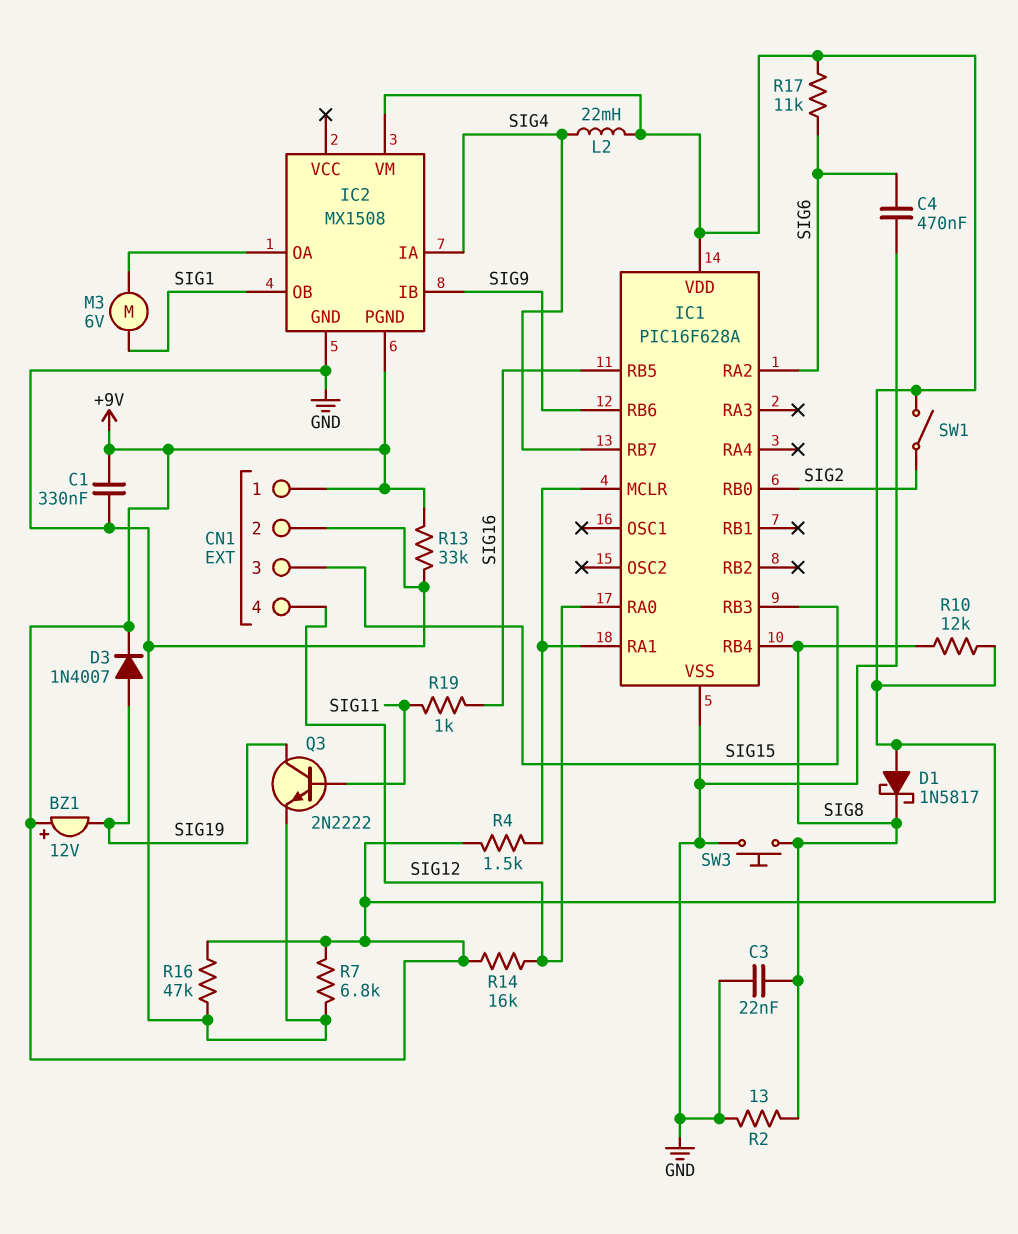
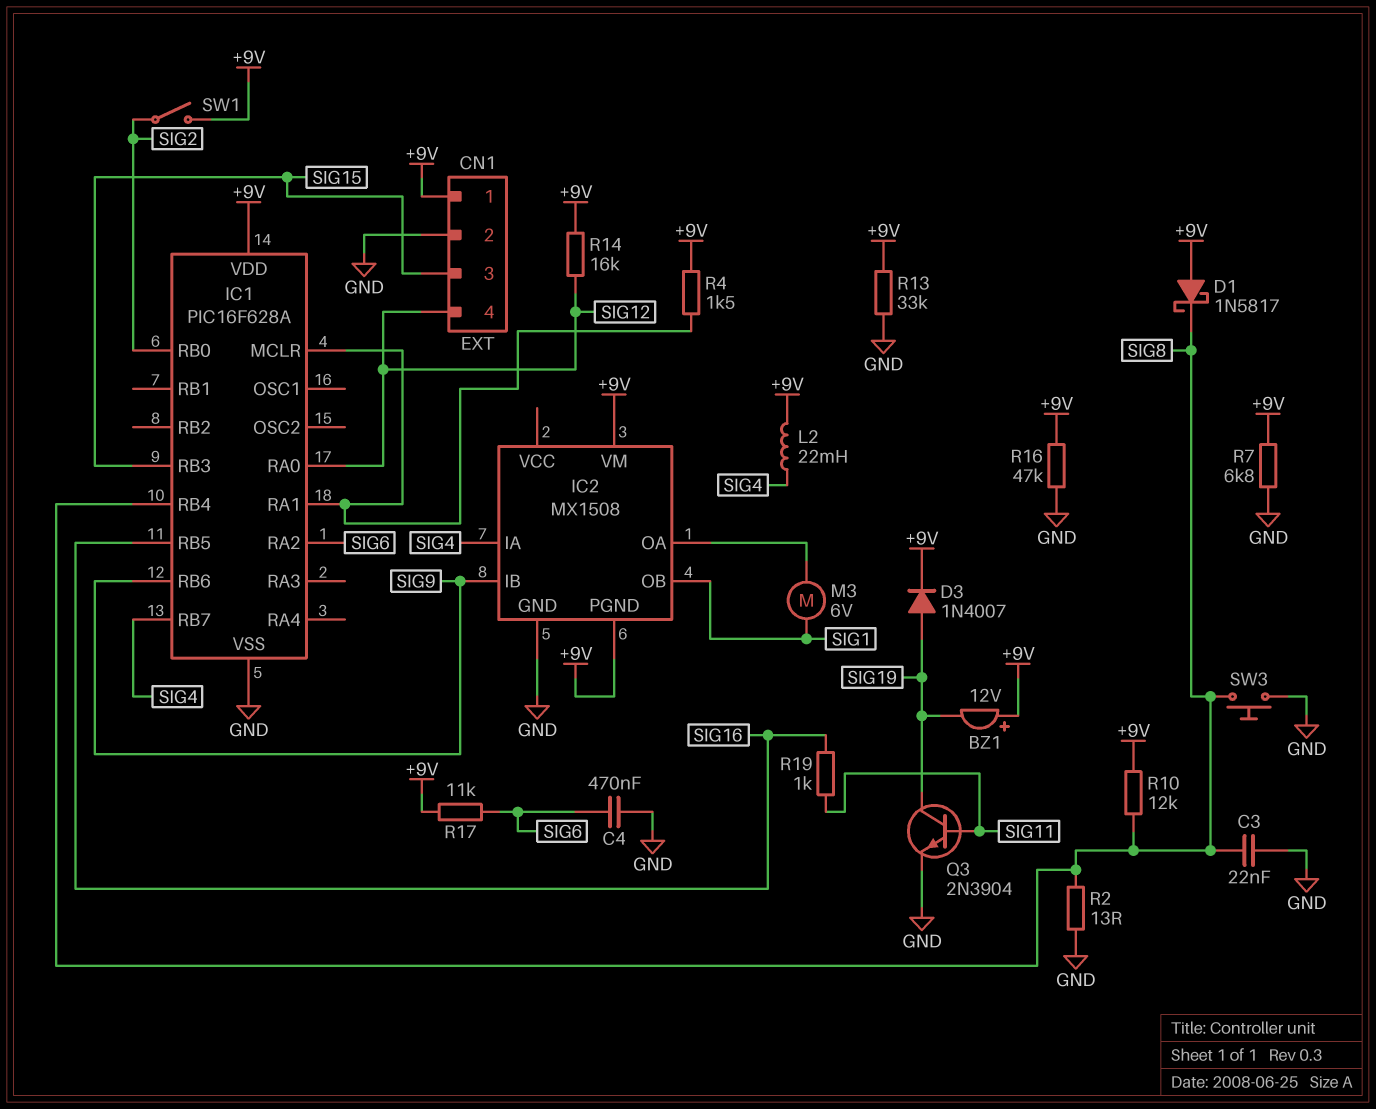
C1: 330nF (+9V, GND) -> none
Q3: NPN 2N2222 (B SIG11, C SIG19, E GND) -> NPN 2N3904 (B SIG11, C SIG19, E GND)

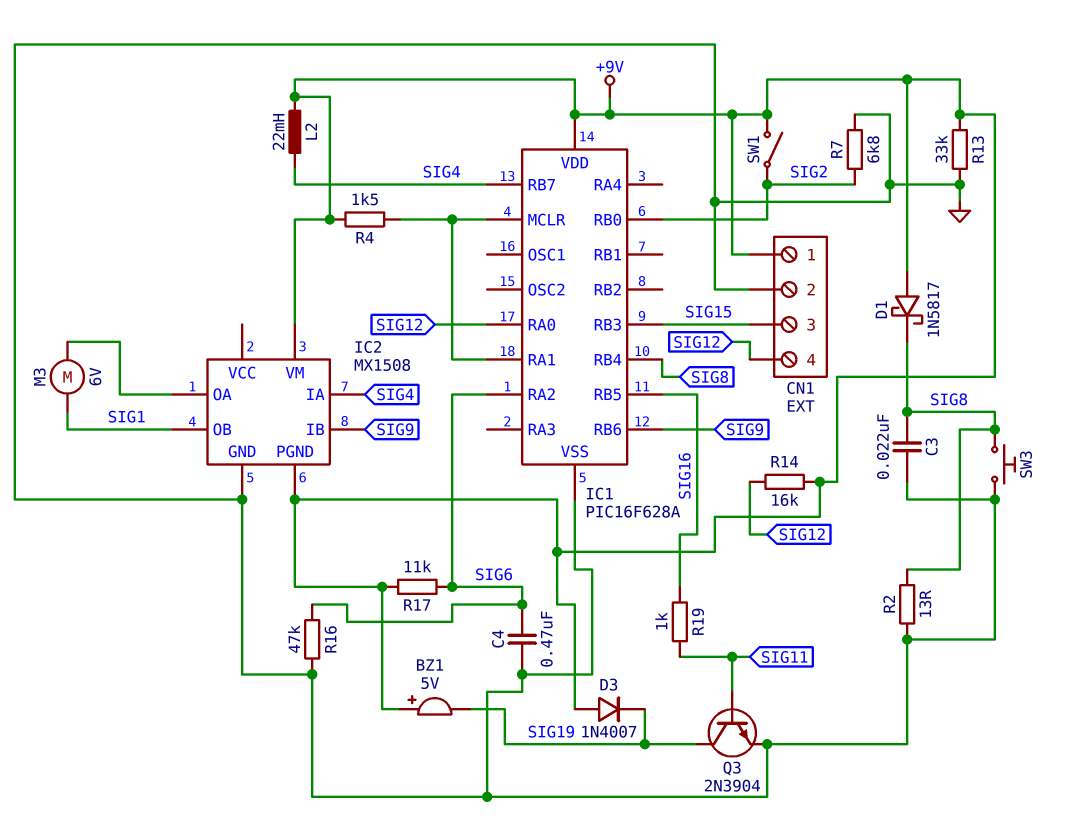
BZ1: buzzer 12V (plus +9V, minus SIG19) -> buzzer 5V (plus +9V, minus SIG19)
D3: diode 1N4007 (A SIG19, K +9V) -> diode 1N4007 (A +9V, K SIG19)
R7: 6.8k (+9V, GND) -> 6.8k (GND, SIG2)
R10: 12k (+9V, SIG8) -> none
R16: 47k (+9V, GND) -> 47k (GND, SIG6)

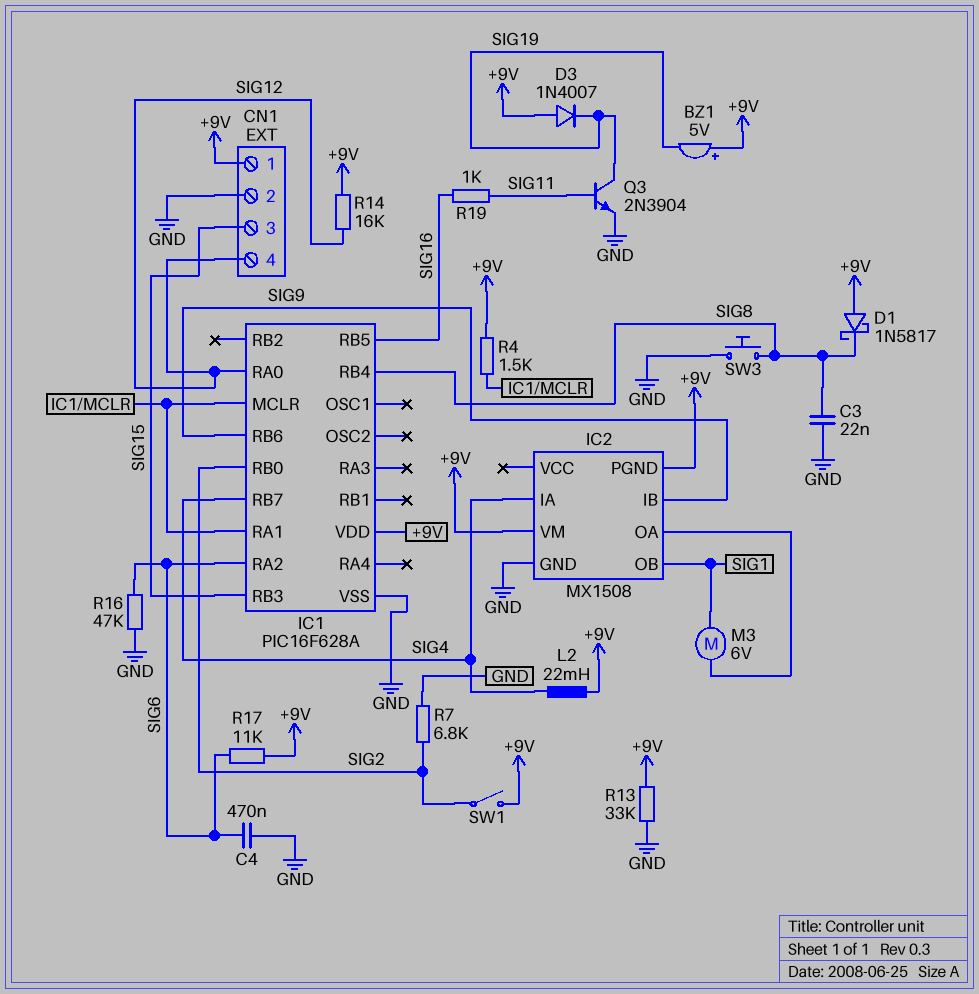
R2: 13 (GND, SIG8) -> none

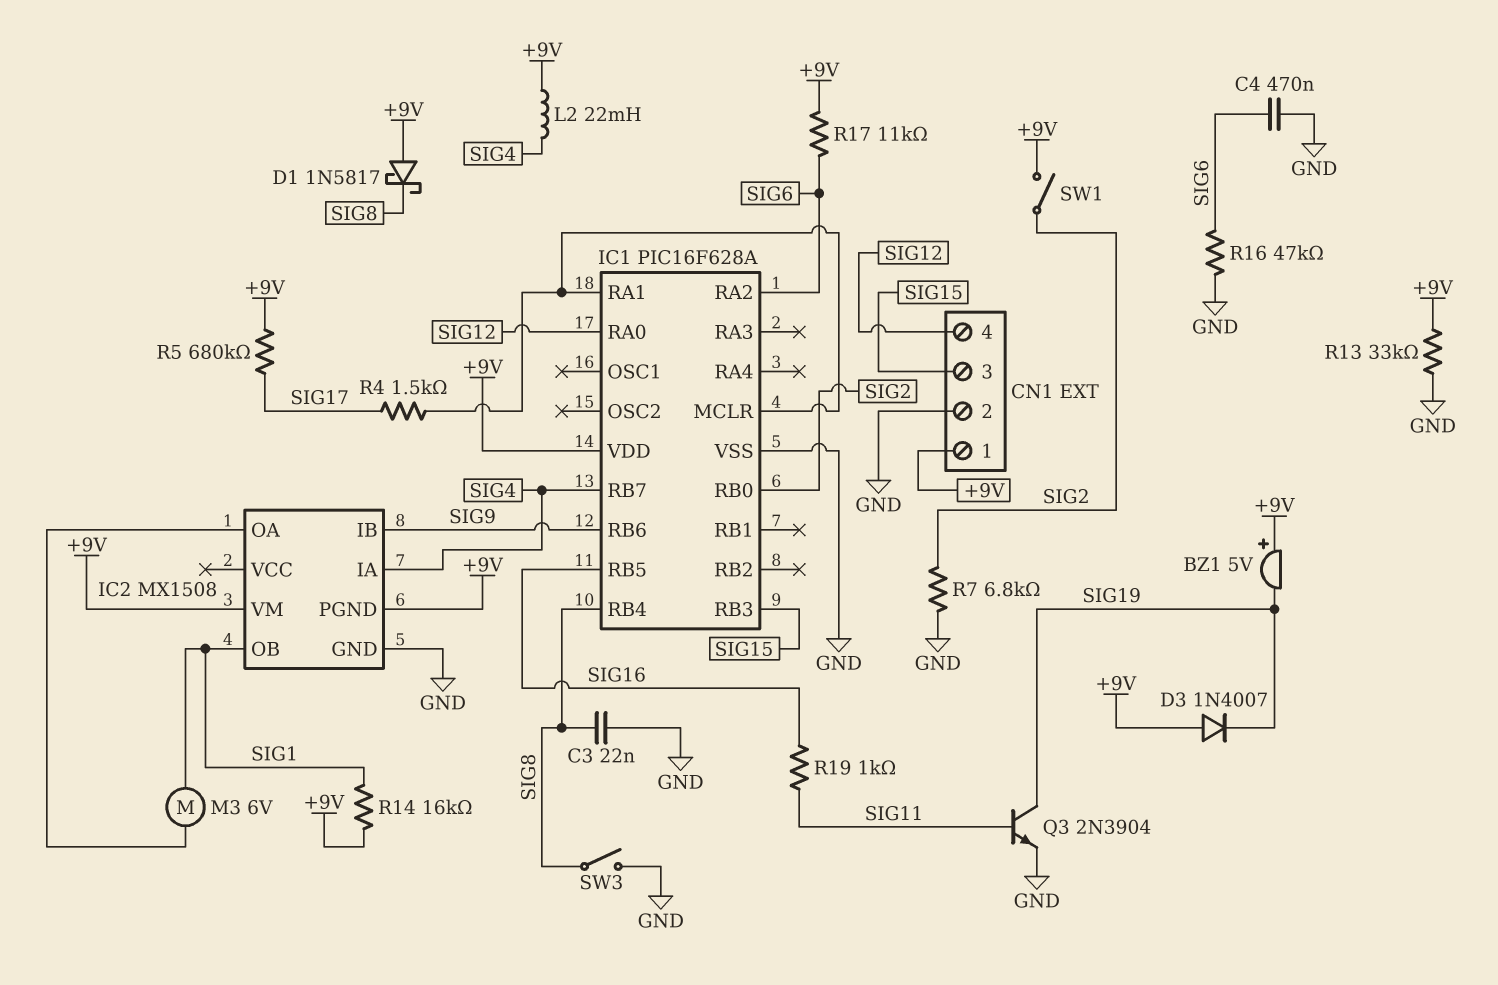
R4: 1.5k (+9V, IC1/MCLR) -> 1.5k (IC1/MCLR, SIG17)
R5: none -> 680k (+9V, SIG17)
R14: 16k (+9V, SIG12) -> 16k (+9V, SIG1)
SW3: button (GND, SIG8) -> switch (GND, SIG8)

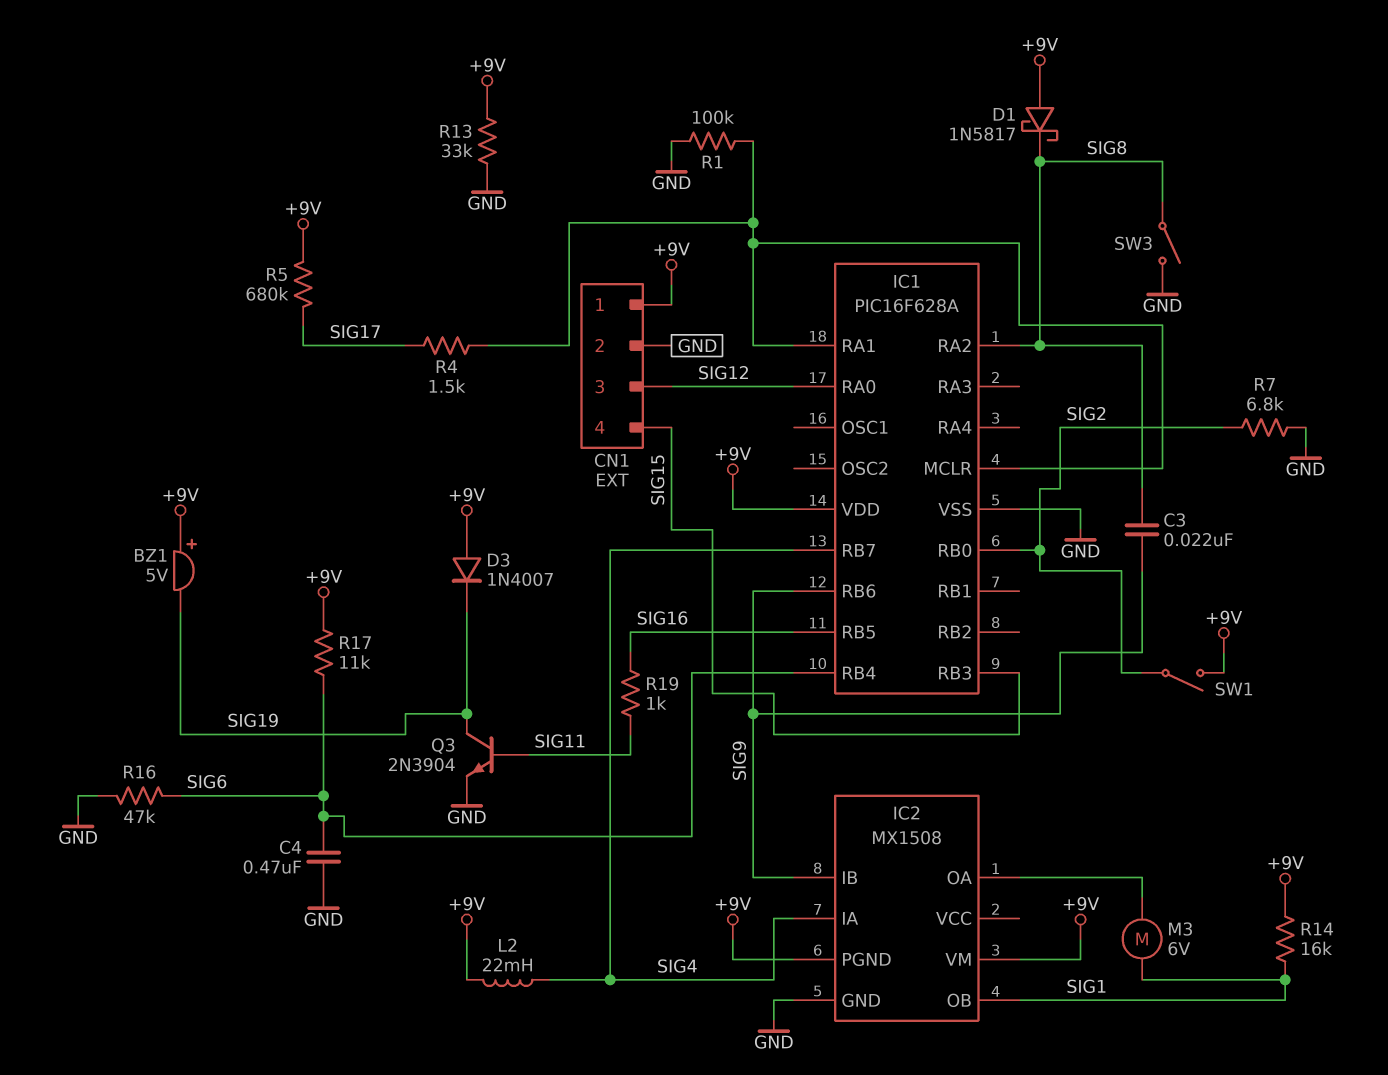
C3: 22nF (GND, SIG8) -> 22nF (SIG8, SIG9)
CN1 pin 3: SIG15 -> SIG12
CN1 pin 4: SIG12 -> SIG15
IC1 pin RA2: SIG6 -> SIG8
IC1 pin RB4: SIG8 -> SIG6
R1: none -> 100k (GND, IC1/MCLR)

